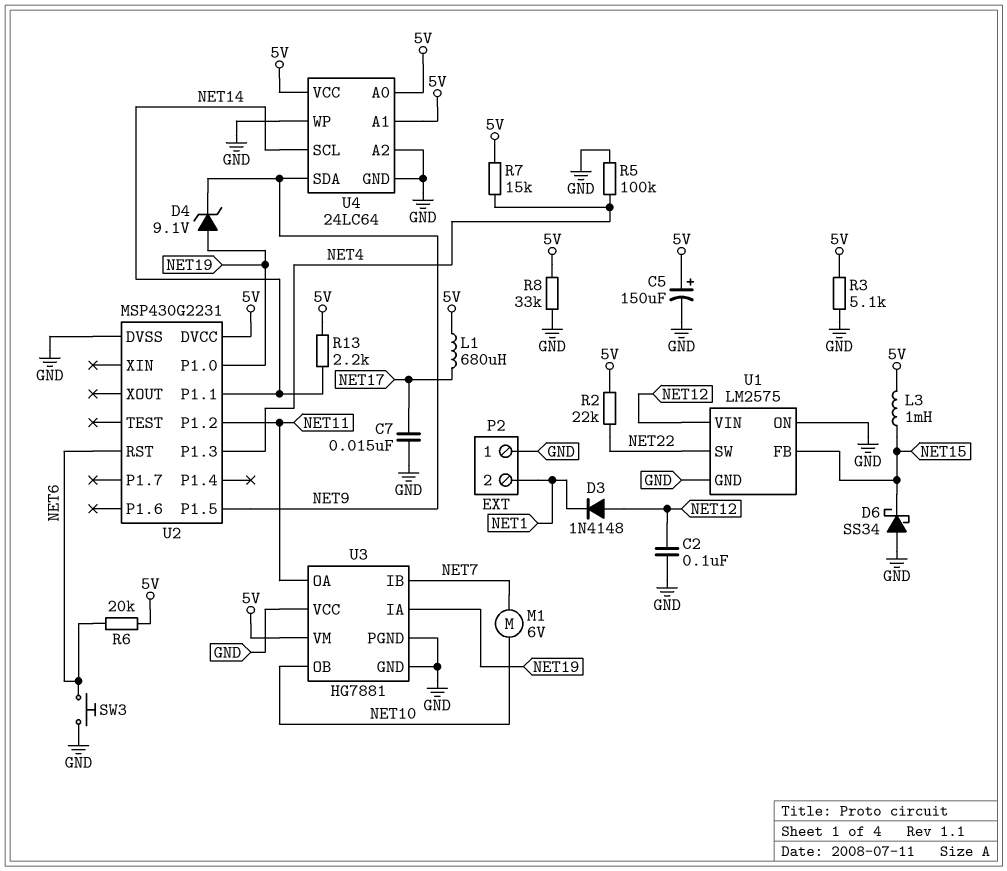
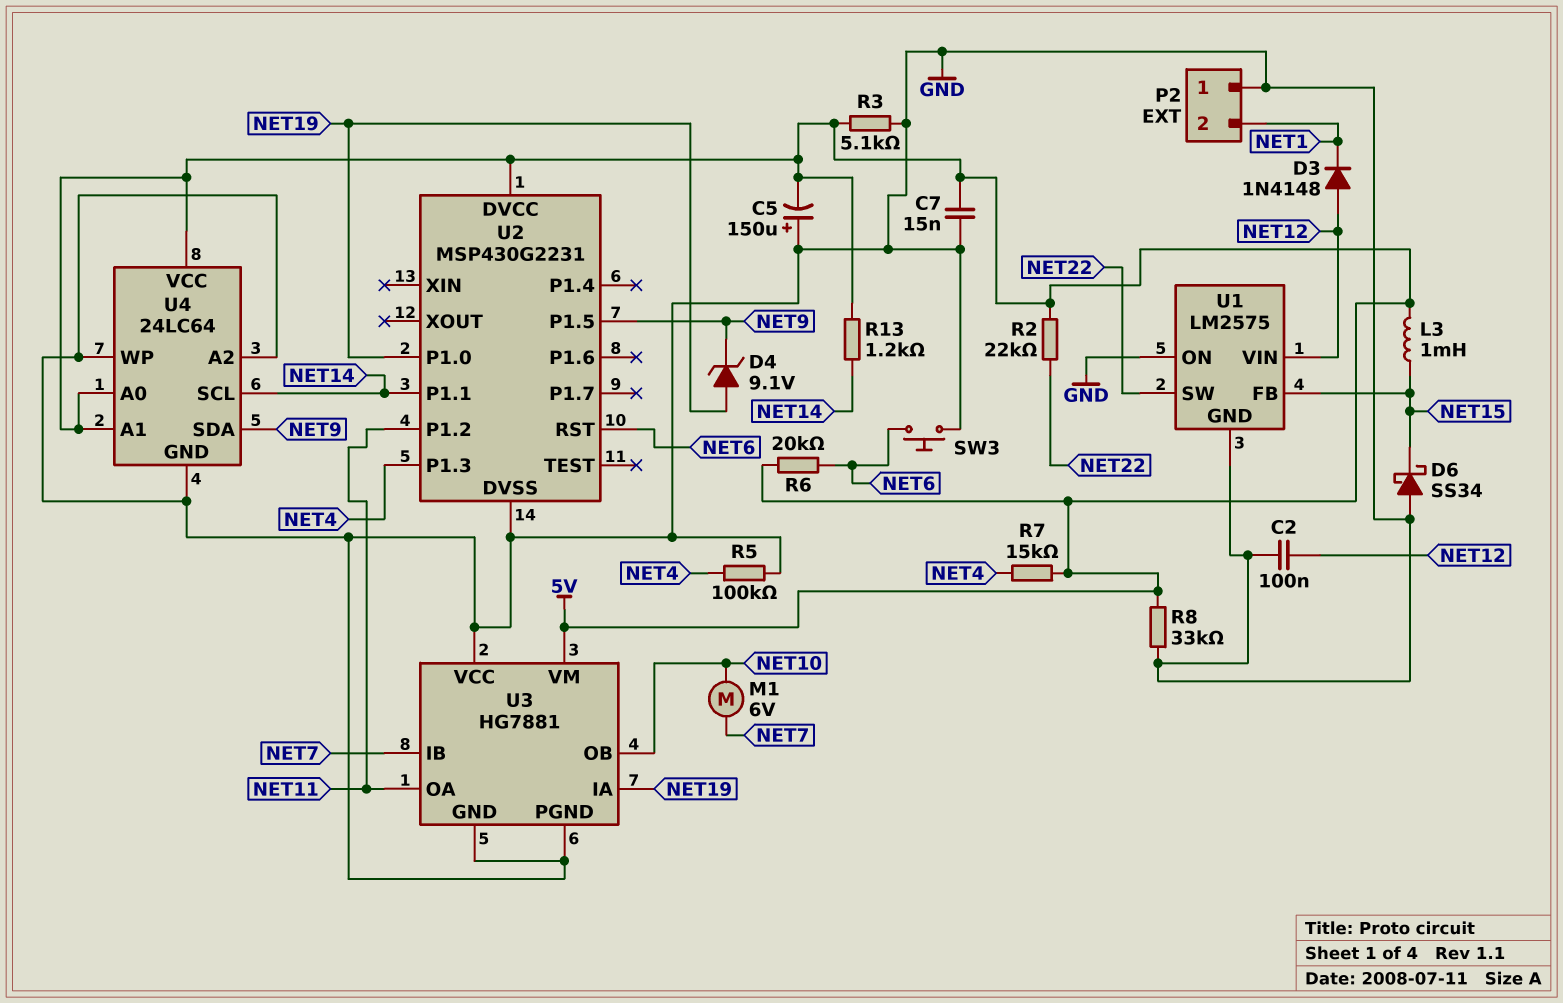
C5: 150uF (plus 5V, minus GND) -> 150uF (plus GND, minus 5V)
C7: 15nF (GND, NET17) -> 15nF (5V, GND)
L1: 680uH (5V, NET17) -> none
R13: 2.2k (5V, NET14) -> 1.2k (5V, NET14)

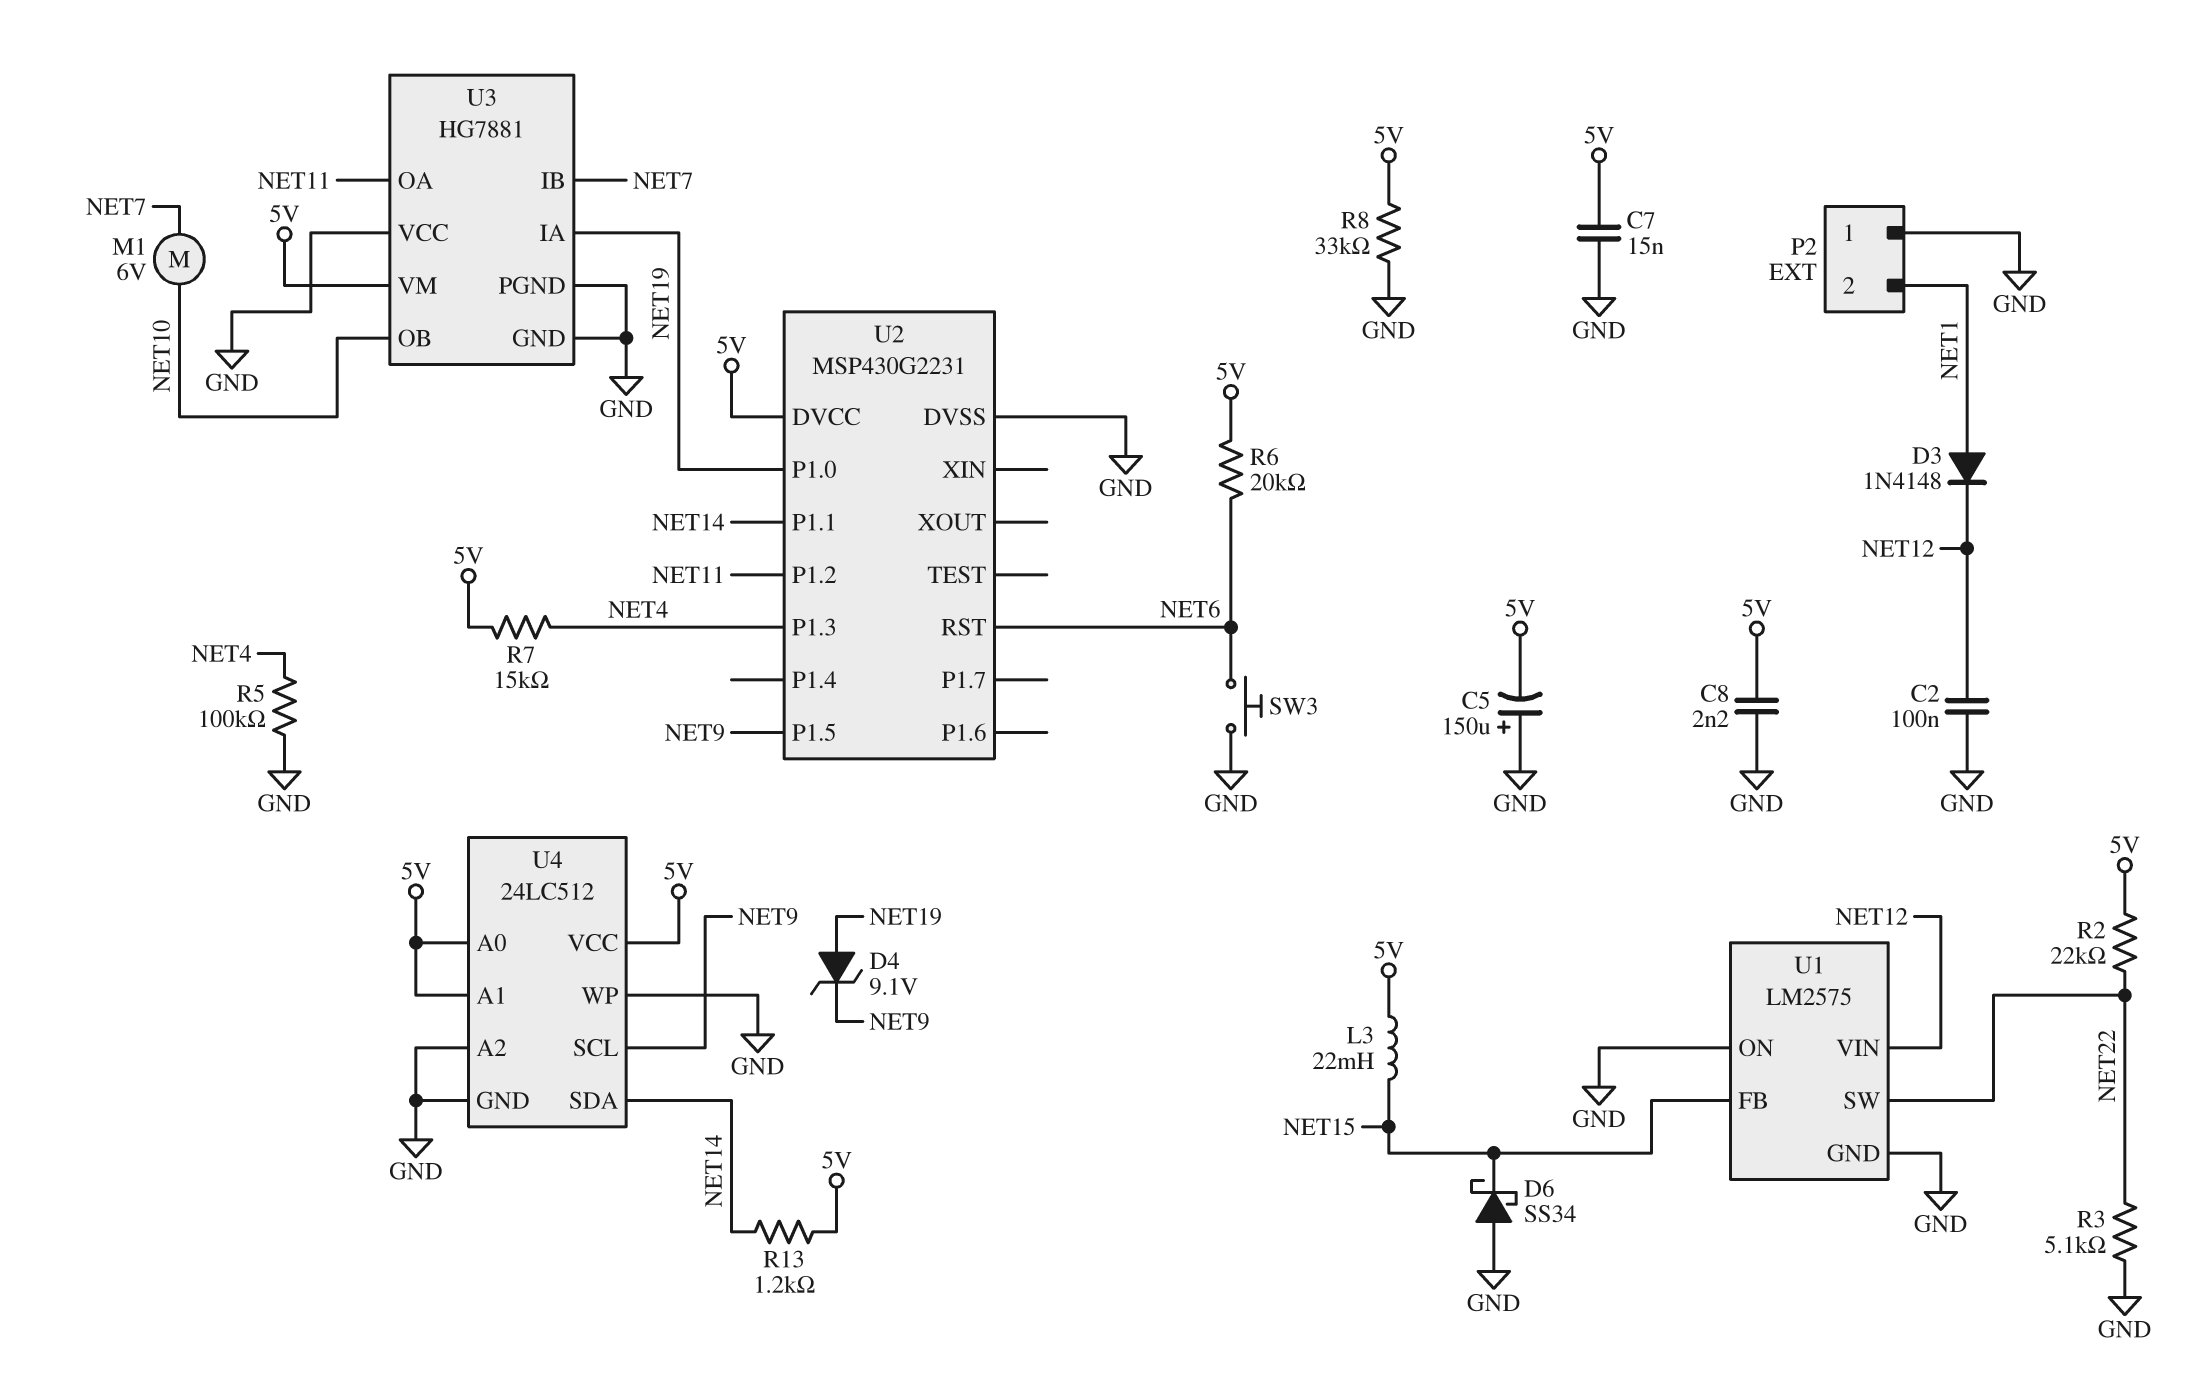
C8: none -> 2.2nF (5V, GND)
D3: diode 1N4148 (A NET12, K NET1) -> diode 1N4148 (A NET1, K NET12)
L3: 1mH (5V, NET15) -> 22mH (5V, NET15)
R3: 5.1k (5V, GND) -> 5.1k (GND, NET22)
U4: 24LC64 -> 24LC512
U4 pin SCL: NET14 -> NET9
U4 pin SDA: NET9 -> NET14

